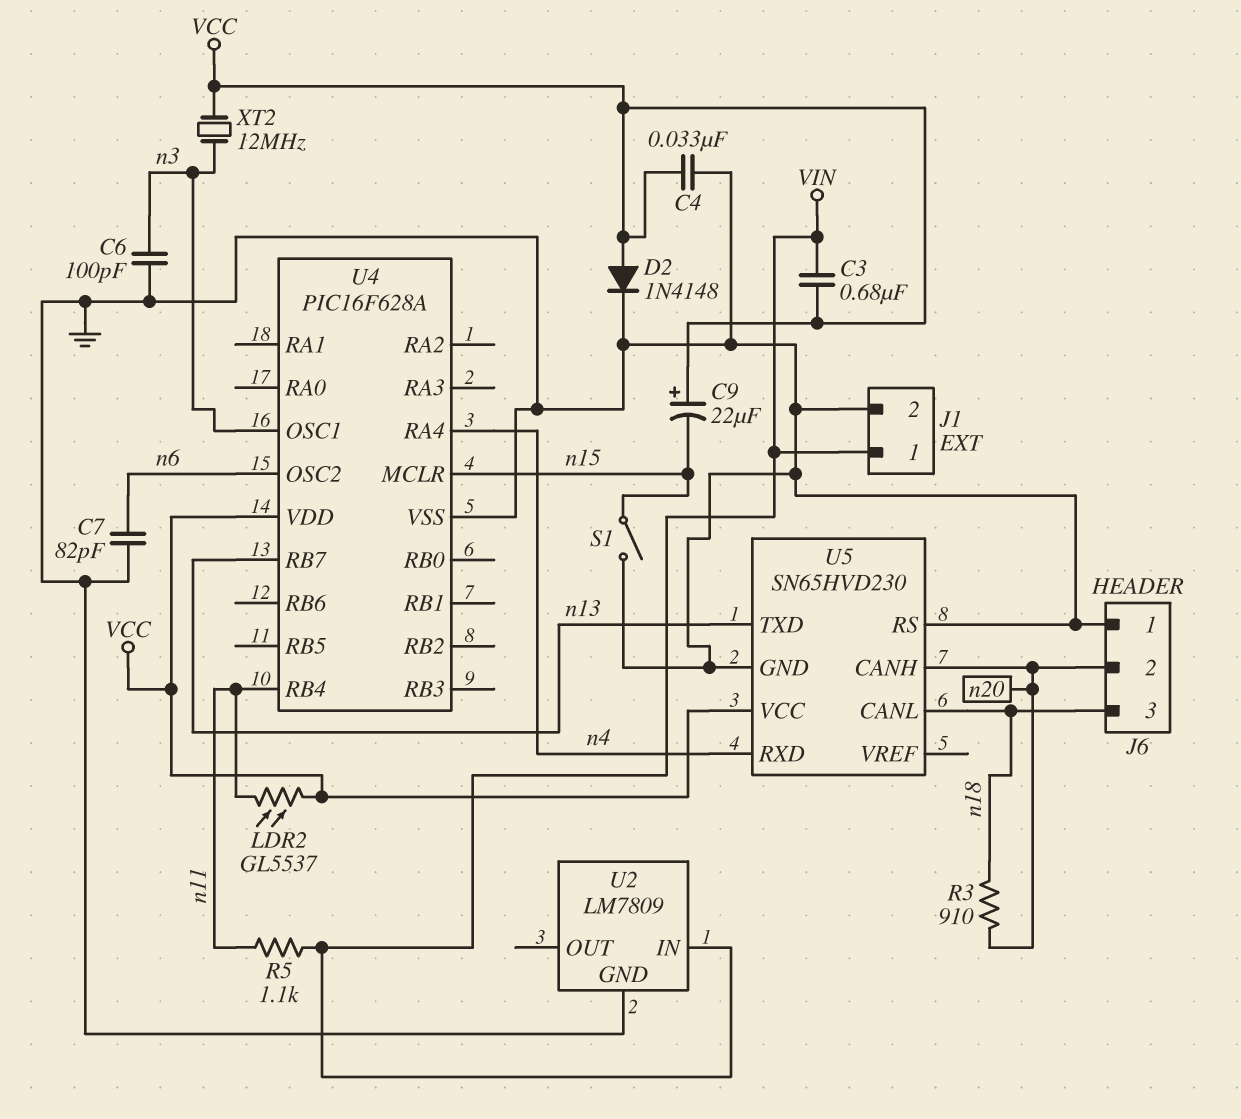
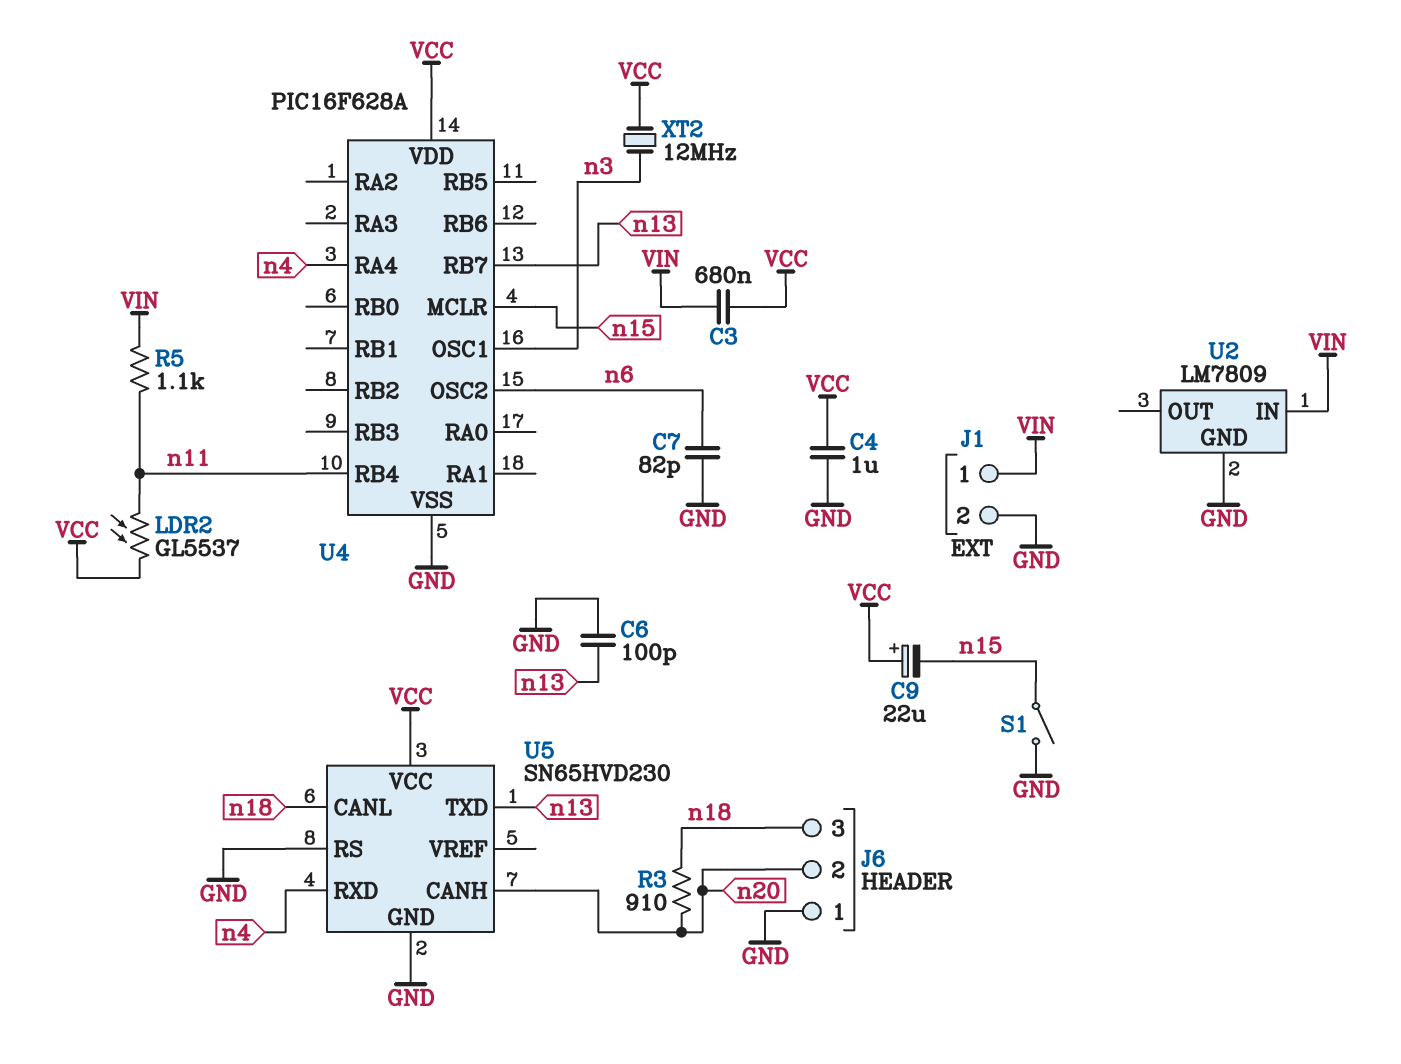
C4: 33nF (GND, VCC) -> 1uF (GND, VCC)
C6: 100pF (GND, n3) -> 100pF (GND, n13)
D2: diode 1N4148 (A VCC, K GND) -> none

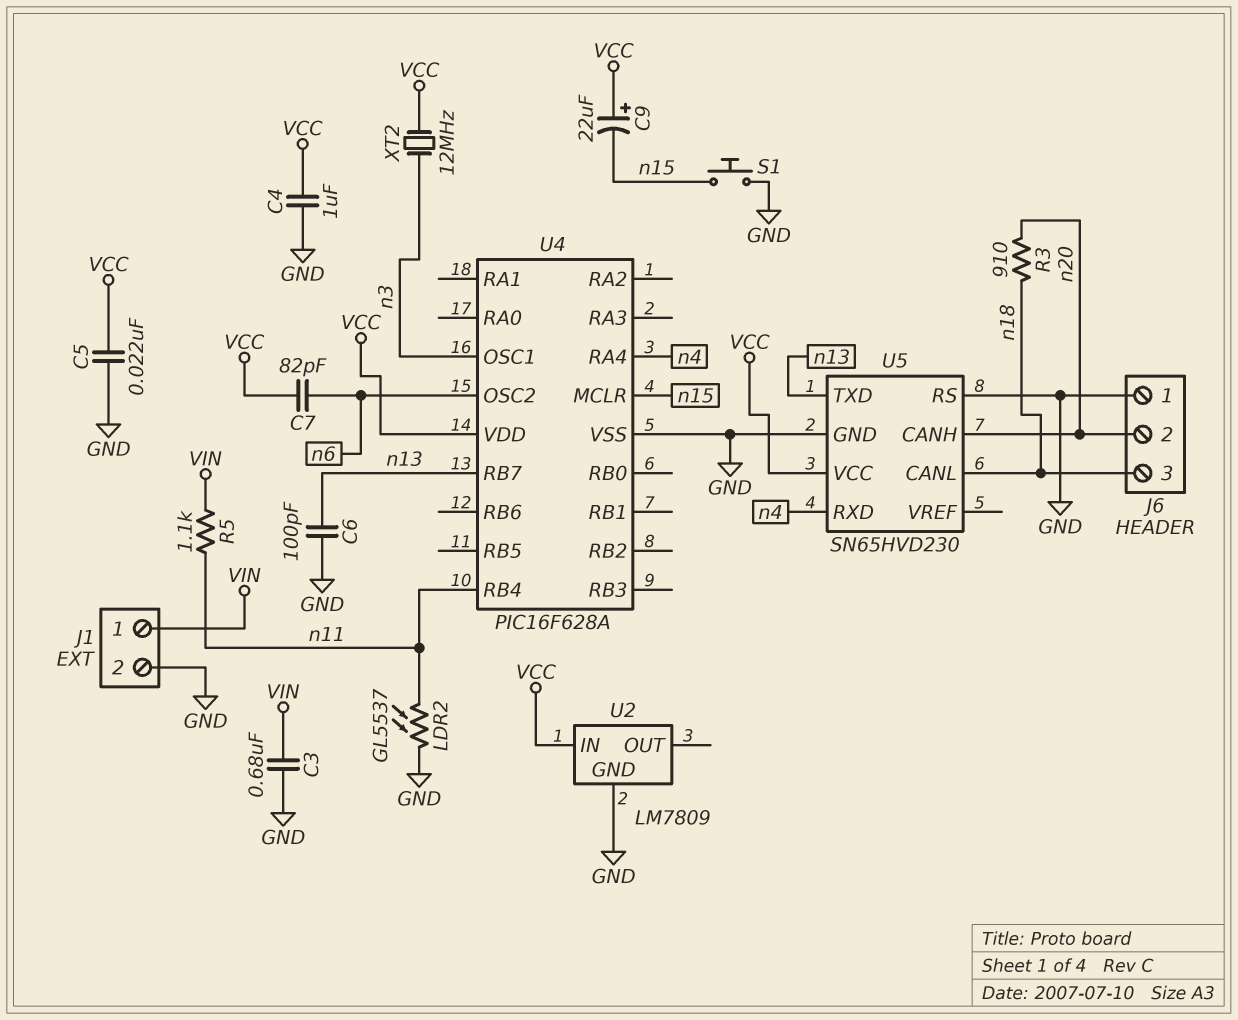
C3: 680nF (VCC, VIN) -> 680nF (GND, VIN)
C5: none -> 22nF (GND, VCC)
C7: 82pF (GND, n6) -> 82pF (VCC, n6)
LDR2: GL5537 (VCC, n11) -> GL5537 (GND, n11)
S1: switch (GND, n15) -> button (GND, n15)
U2 pin IN: VIN -> VCC

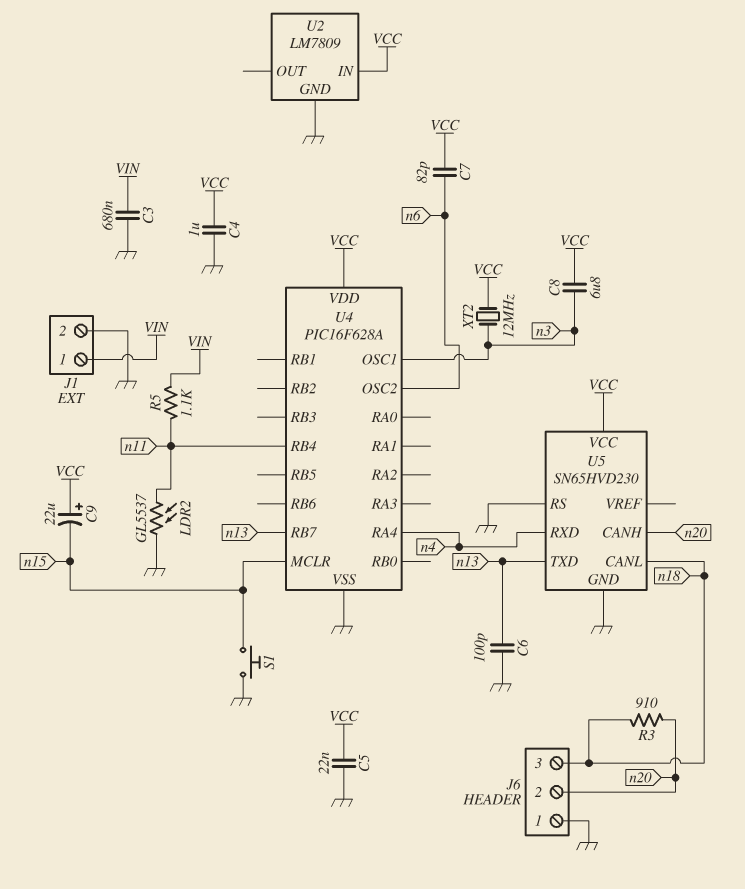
C8: none -> 6.8uF (VCC, n3)

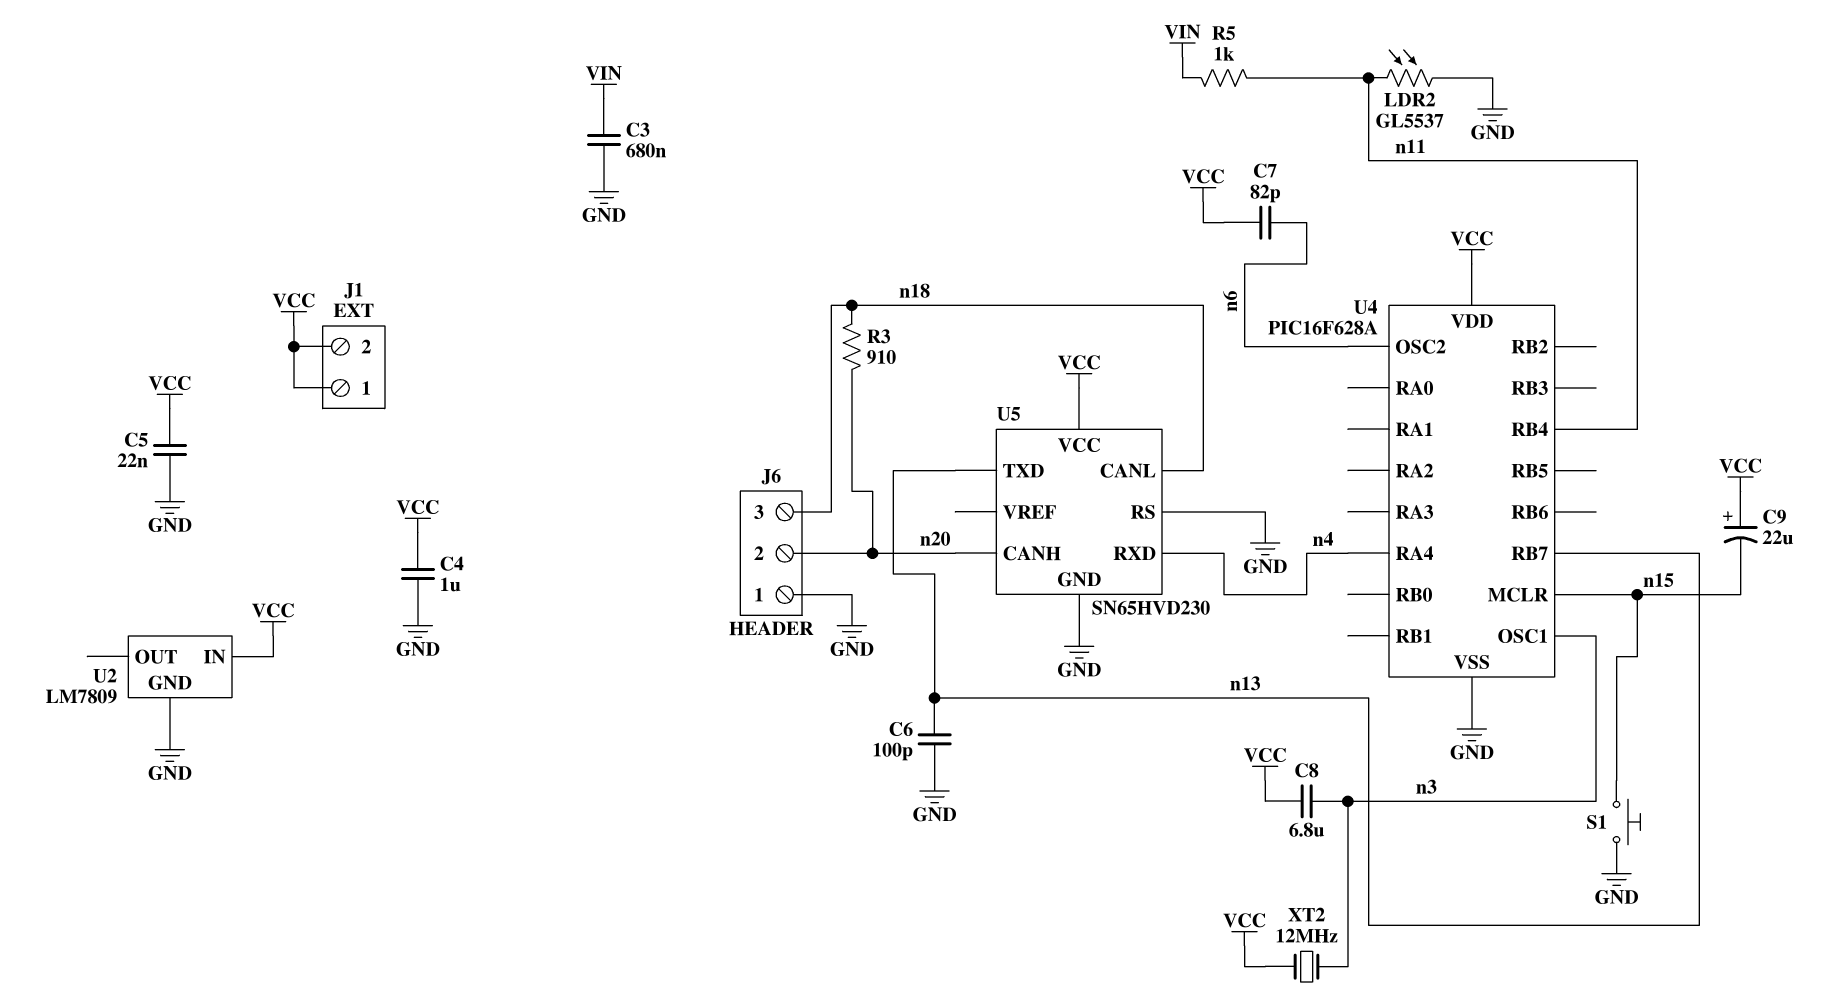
J1 pin 1: VIN -> VCC
J1 pin 2: GND -> VCC
R5: 1.1k (VIN, n11) -> 1k (VIN, n11)

